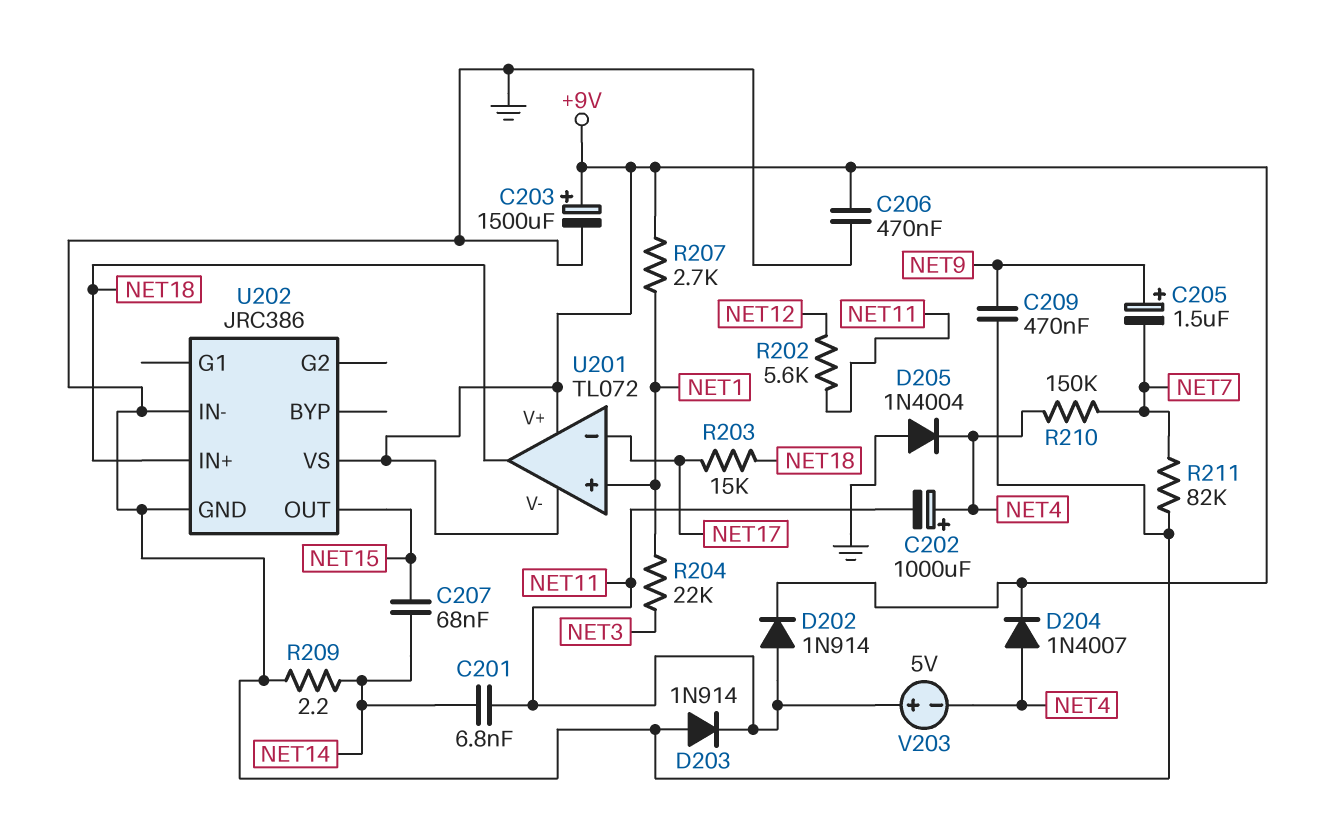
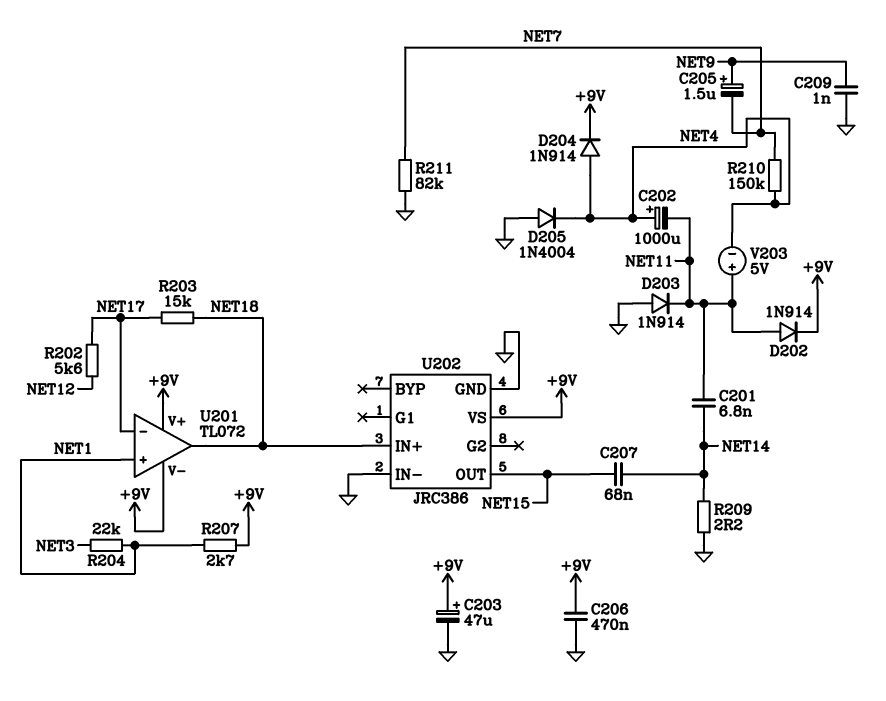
C203: 1500uF (plus +9V, minus GND) -> 47uF (plus +9V, minus GND)
C209: 470nF (GND, NET9) -> 1nF (GND, NET9)
D204: diode 1N4007 (A NET4, K +9V) -> diode 1N914 (A NET4, K +9V)
R202: 5.6k (NET11, NET12) -> 5.6k (NET12, NET17)

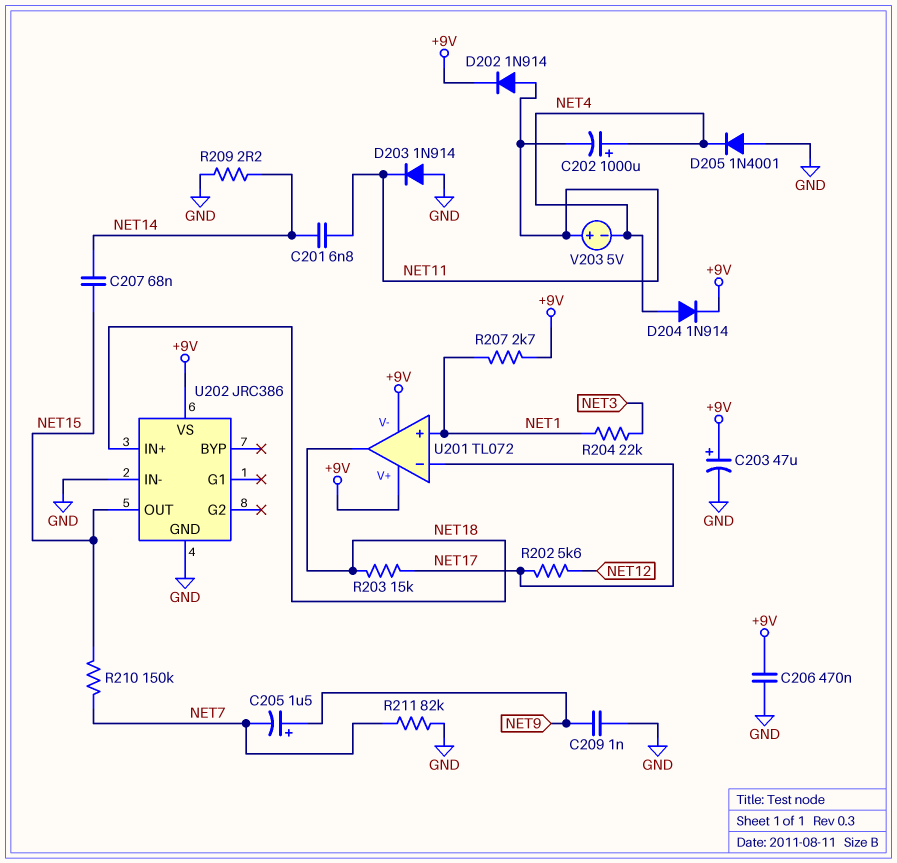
D205: diode 1N4004 (A GND, K NET4) -> diode 1N4001 (A GND, K NET4)
R210: 150k (NET4, NET7) -> 150k (NET7, NET15)

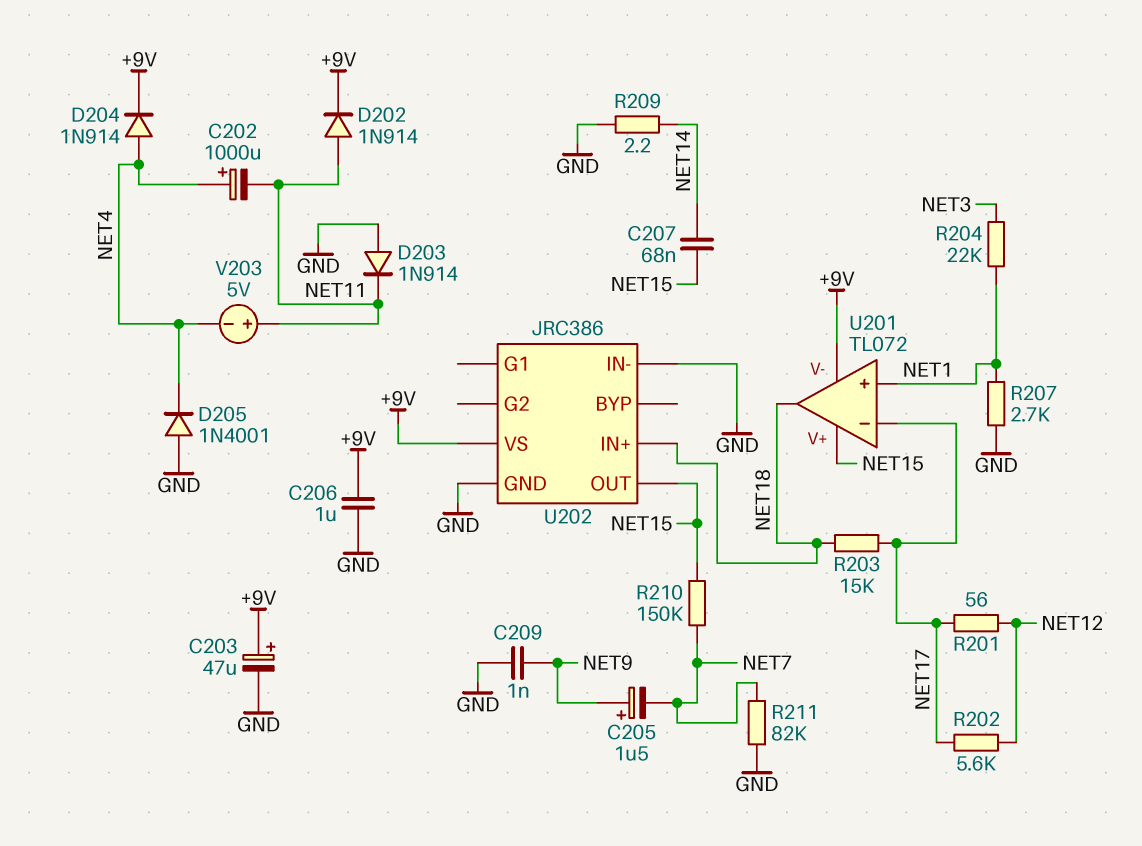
C201: 6.8nF (NET11, NET14) -> none
C206: 470nF (+9V, GND) -> 1uF (+9V, GND)
R201: none -> 56 (NET12, NET17)
R207: 2.7k (+9V, NET1) -> 2.7k (GND, NET1)
U201 pin V+: +9V -> NET15

